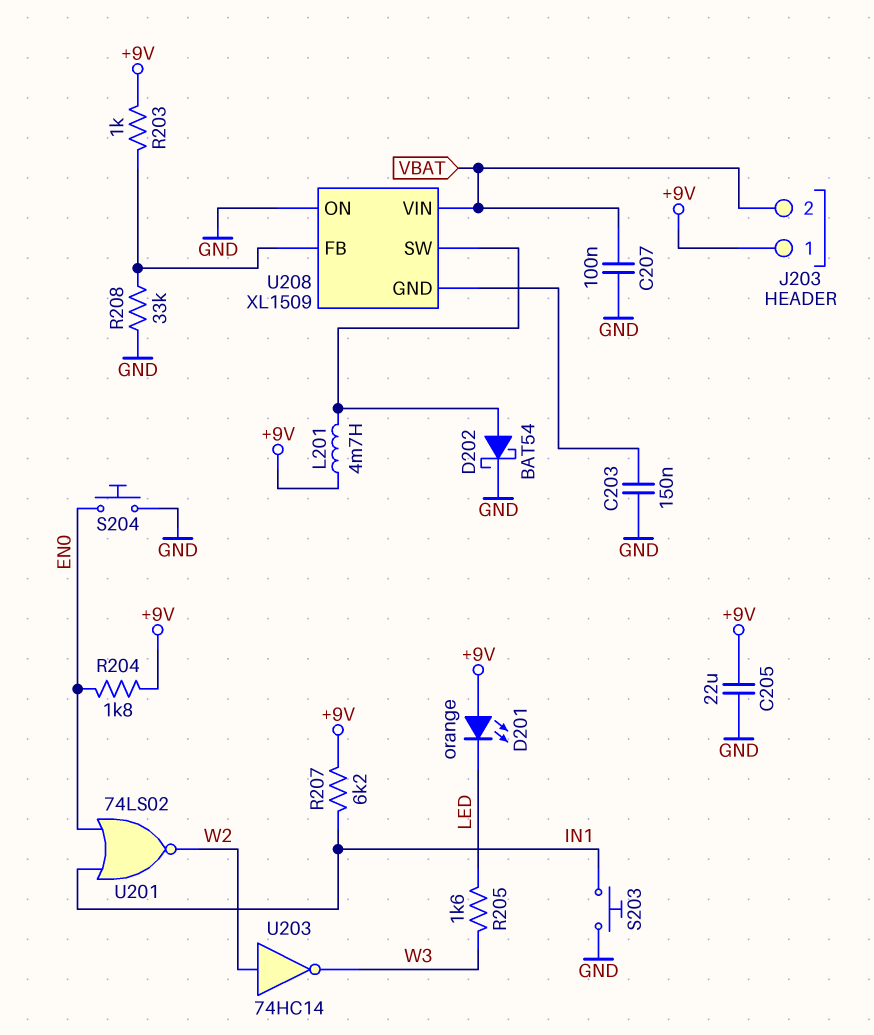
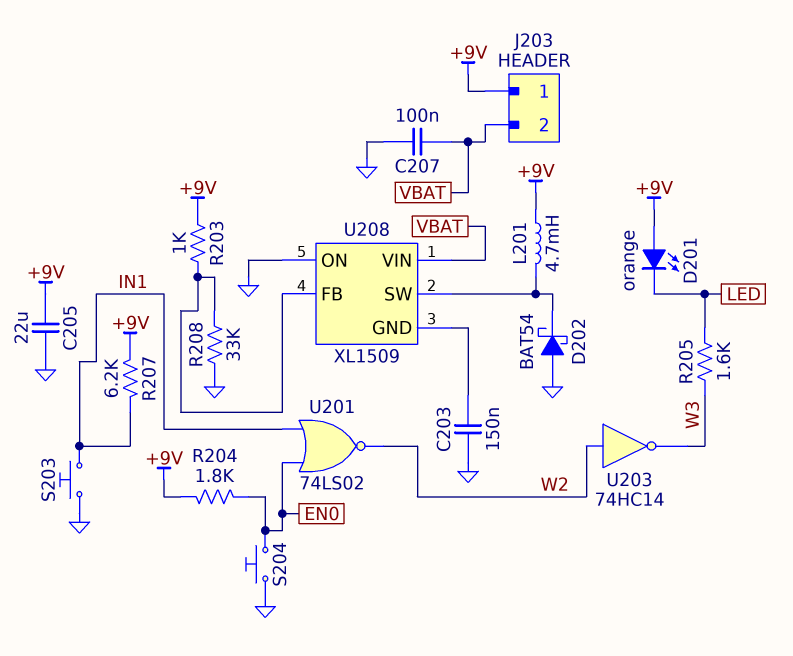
D202: schottky BAT54 (A U208/SW, K GND) -> schottky BAT54 (A GND, K U208/SW)

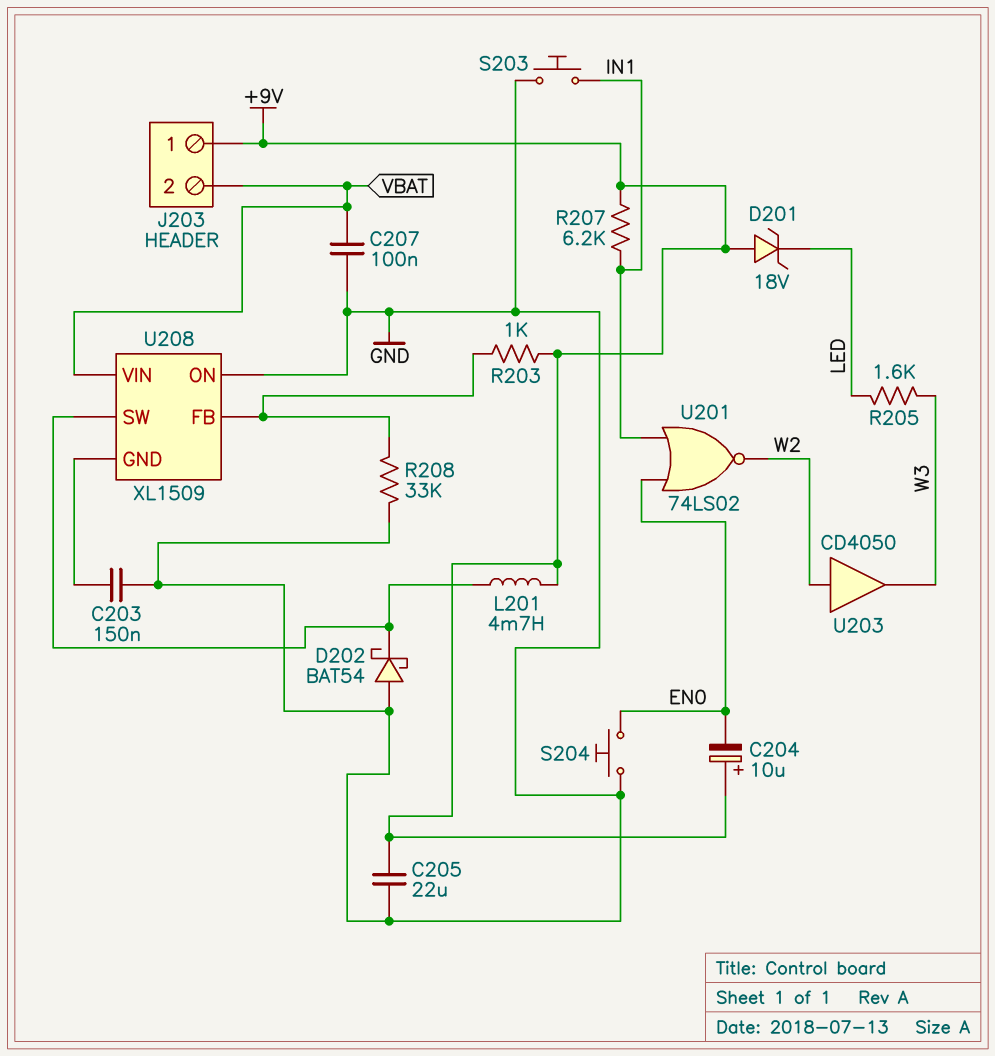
C204: none -> 10uF (plus +9V, minus EN0)
D201: LED orange (A +9V, K LED) -> zener 18V (A +9V, K LED)
R204: 1.8k (+9V, EN0) -> none
U203: NOT 74HC14 (in W2, out W3) -> buffer CD4050 (in W2, out W3)

